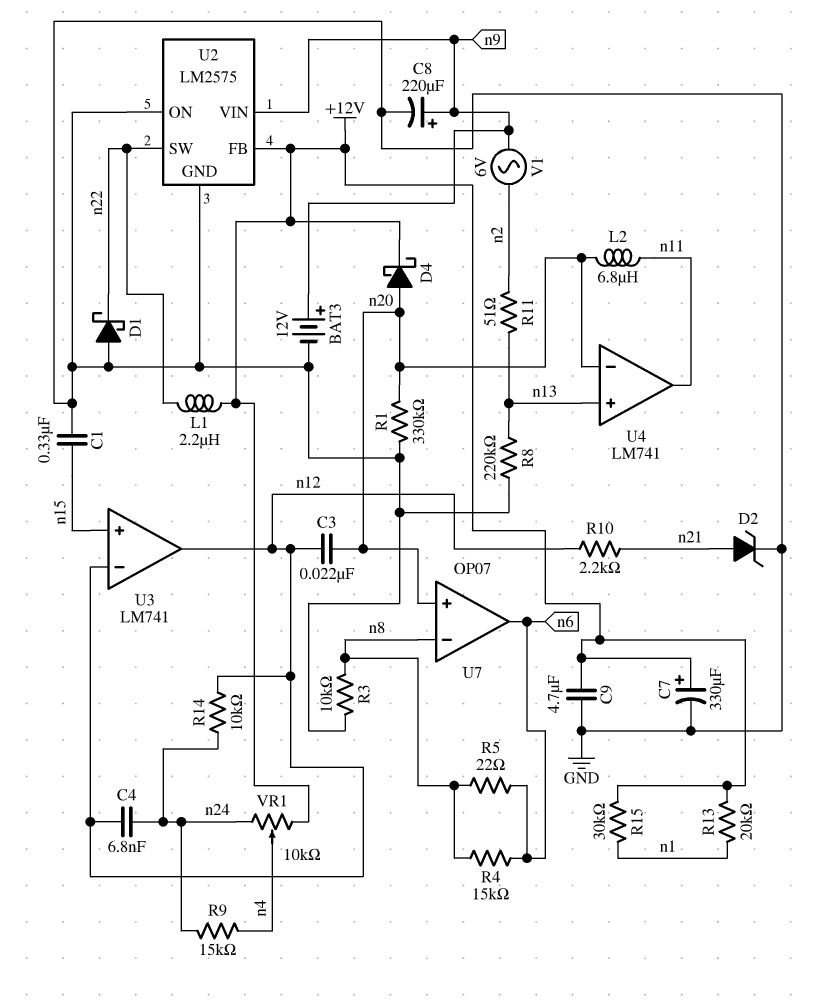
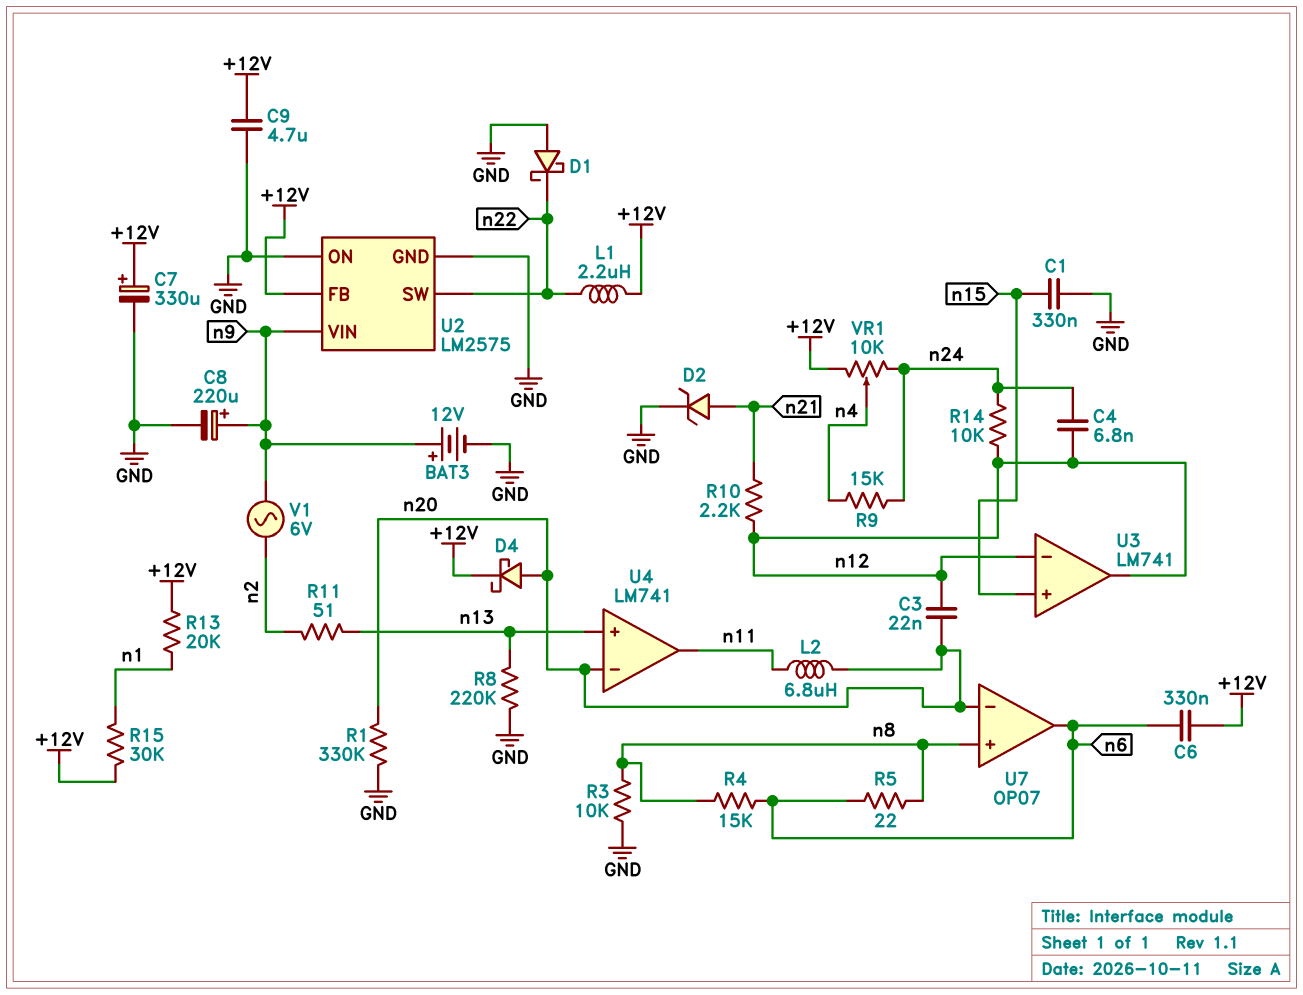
C6: none -> 330nF (+12V, n6)
U7 pin in+: n20 -> n8
U7 pin in-: n8 -> n20

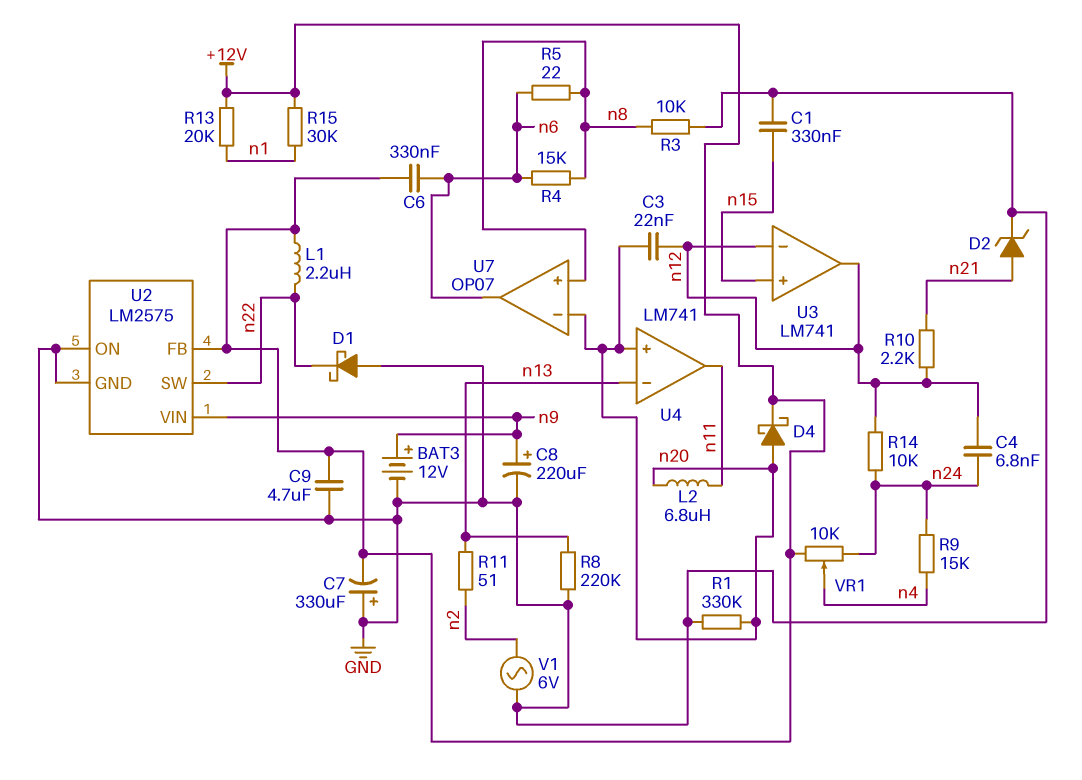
C7: 330uF (plus +12V, minus GND) -> 330uF (plus GND, minus +12V)
U4 pin in+: n13 -> n20
U4 pin in-: n20 -> n13
V1: AC 6V (n2, n9) -> AC 6V (GND, n2)

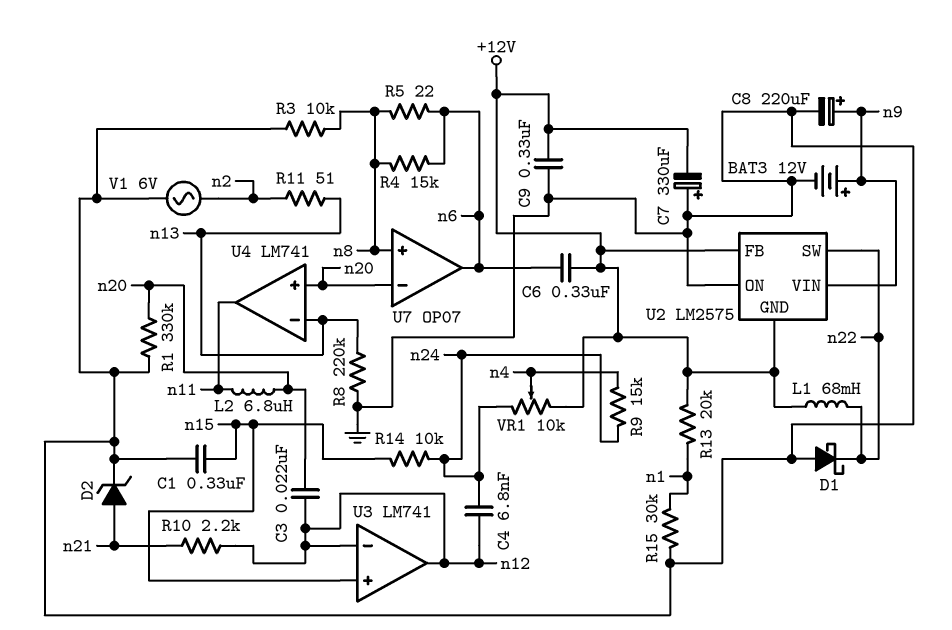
C9: 4.7uF (+12V, GND) -> 330nF (+12V, GND)
D4: schottky (A n20, K +12V) -> none
L1: 2.2uH (+12V, n22) -> 68mH (+12V, n22)
R14: 10k (n12, n24) -> 10k (n15, n24)
R15: 30k (+12V, n1) -> 30k (GND, n1)
U2 pin GND: GND -> +12V

